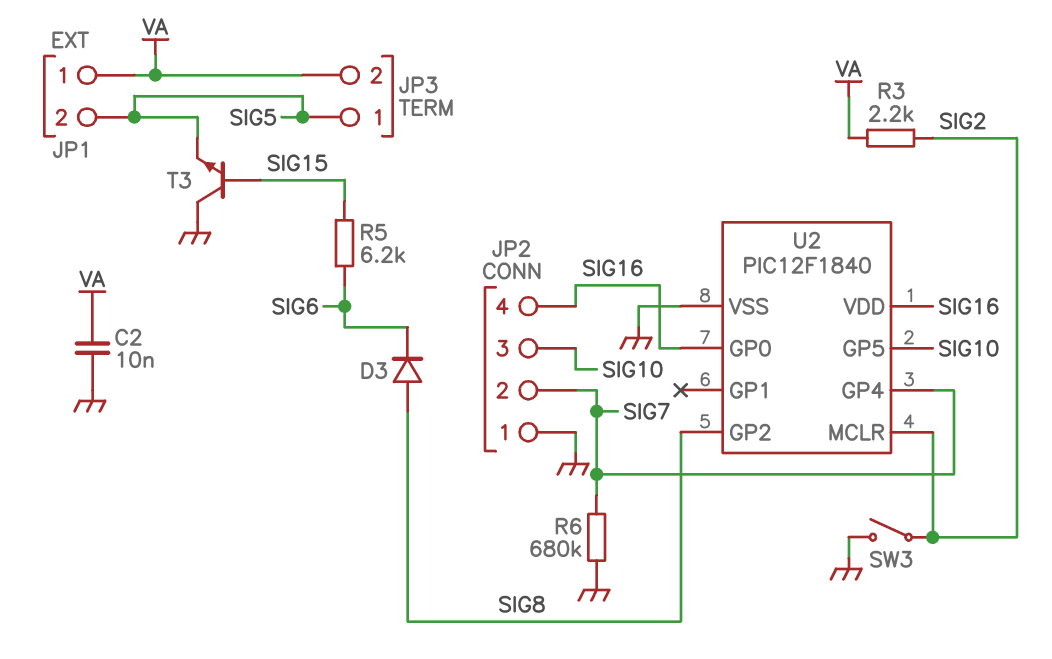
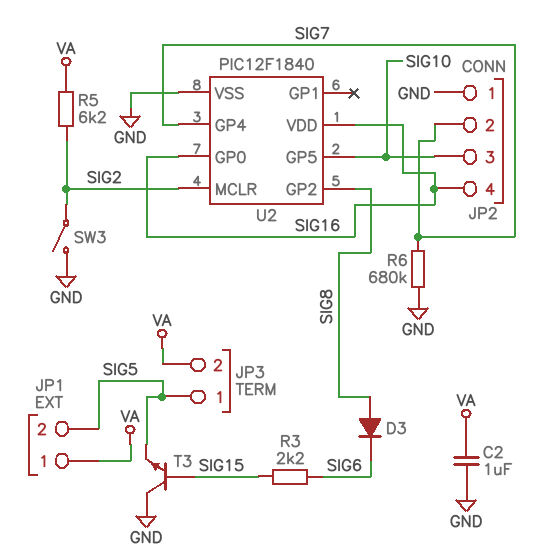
C2: 10nF (GND, VA) -> 1uF (GND, VA)
R3: 2.2k (SIG2, VA) -> 2.2k (SIG6, SIG15)
R5: 6.2k (SIG6, SIG15) -> 6.2k (SIG2, VA)

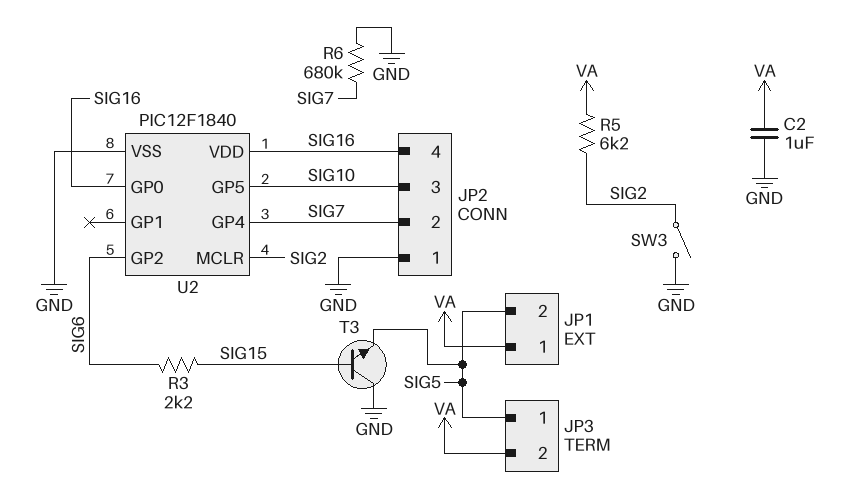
D3: diode (A SIG8, K SIG6) -> none
U2 pin GP2: SIG8 -> SIG6

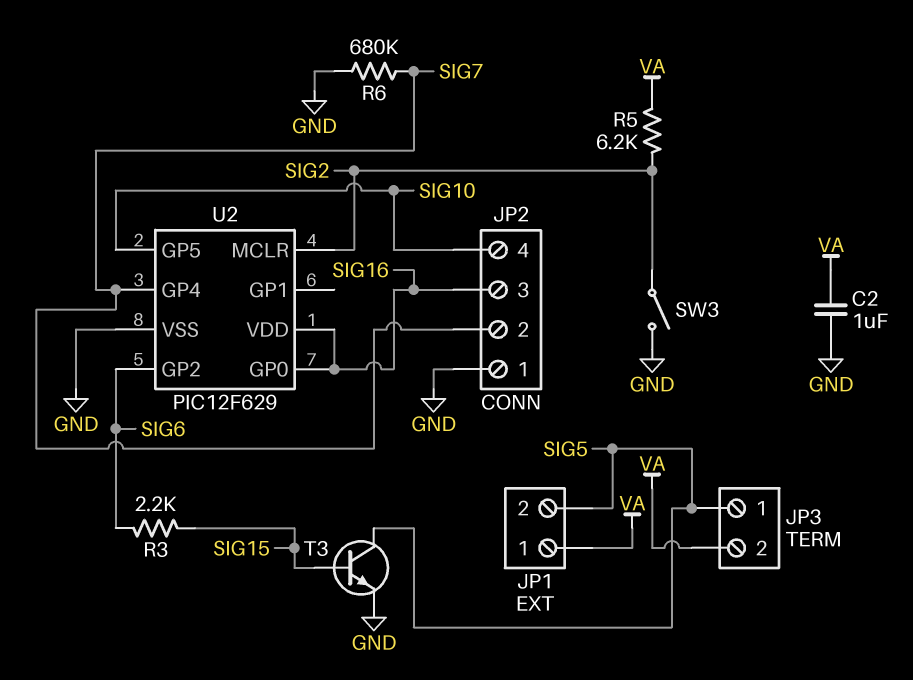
JP2 pin 3: SIG10 -> SIG16
JP2 pin 4: SIG16 -> SIG10
T3: NPN (B SIG15, C GND, E SIG5) -> NPN (B SIG15, C SIG5, E GND)
U2: PIC12F1840 -> PIC12F629

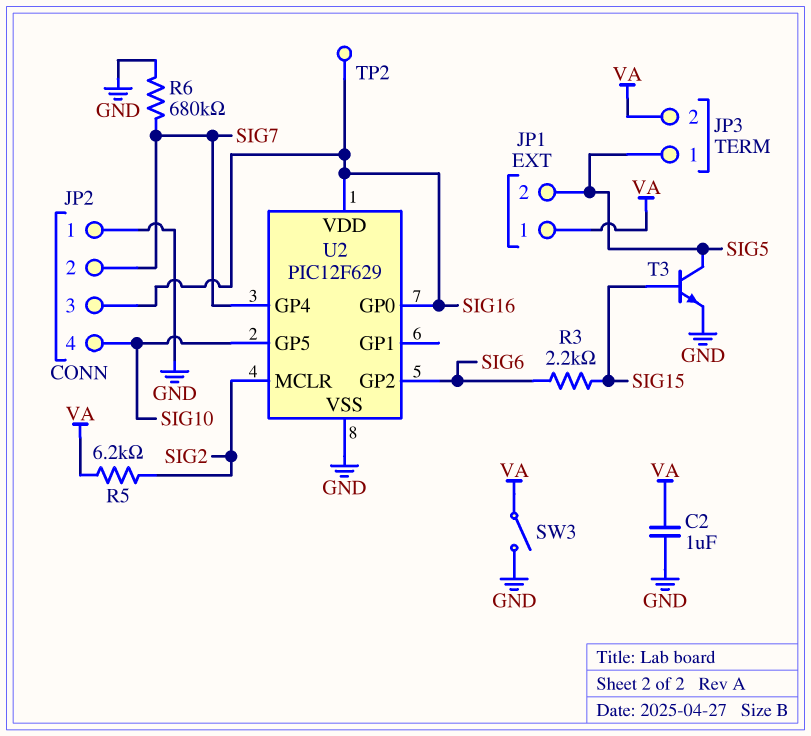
SW3: switch (GND, SIG2) -> switch (GND, VA)
TP2: none -> test point (SIG16)

